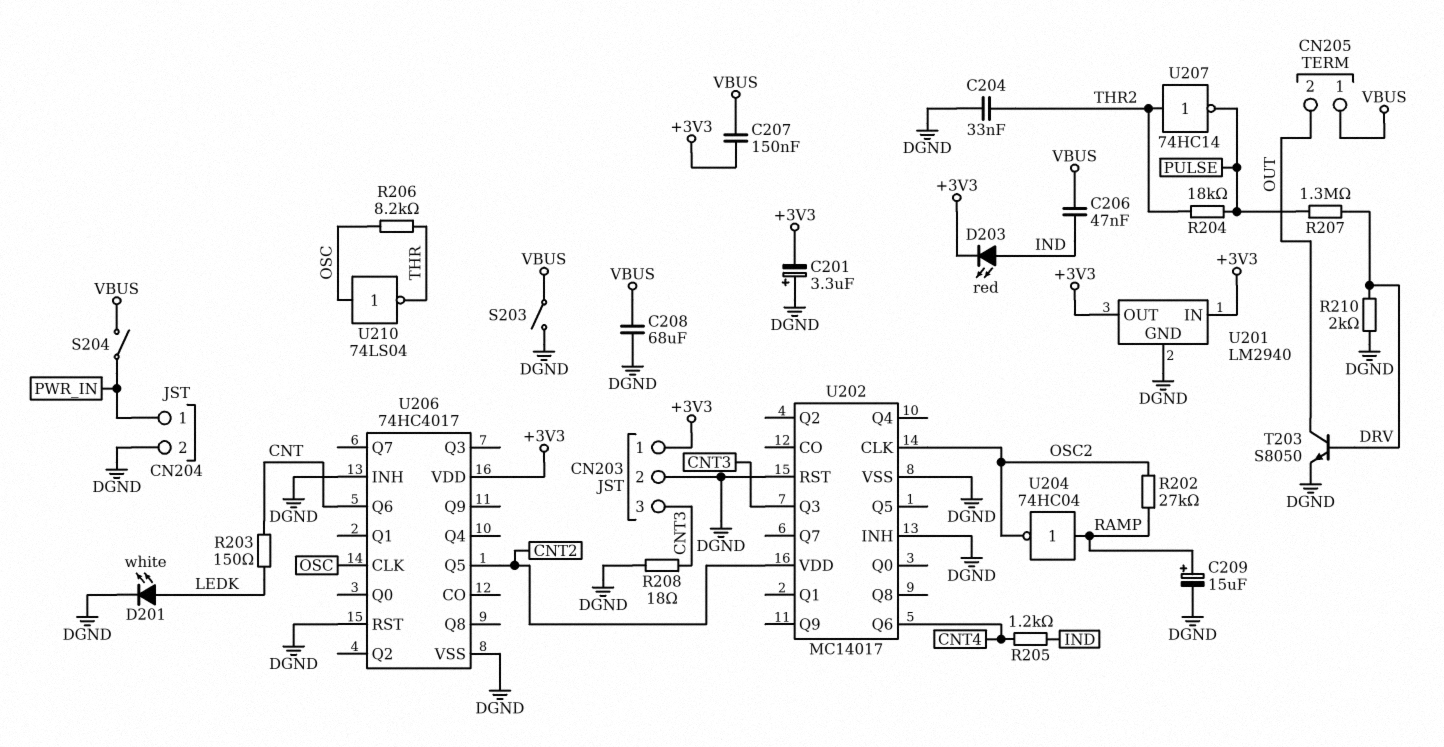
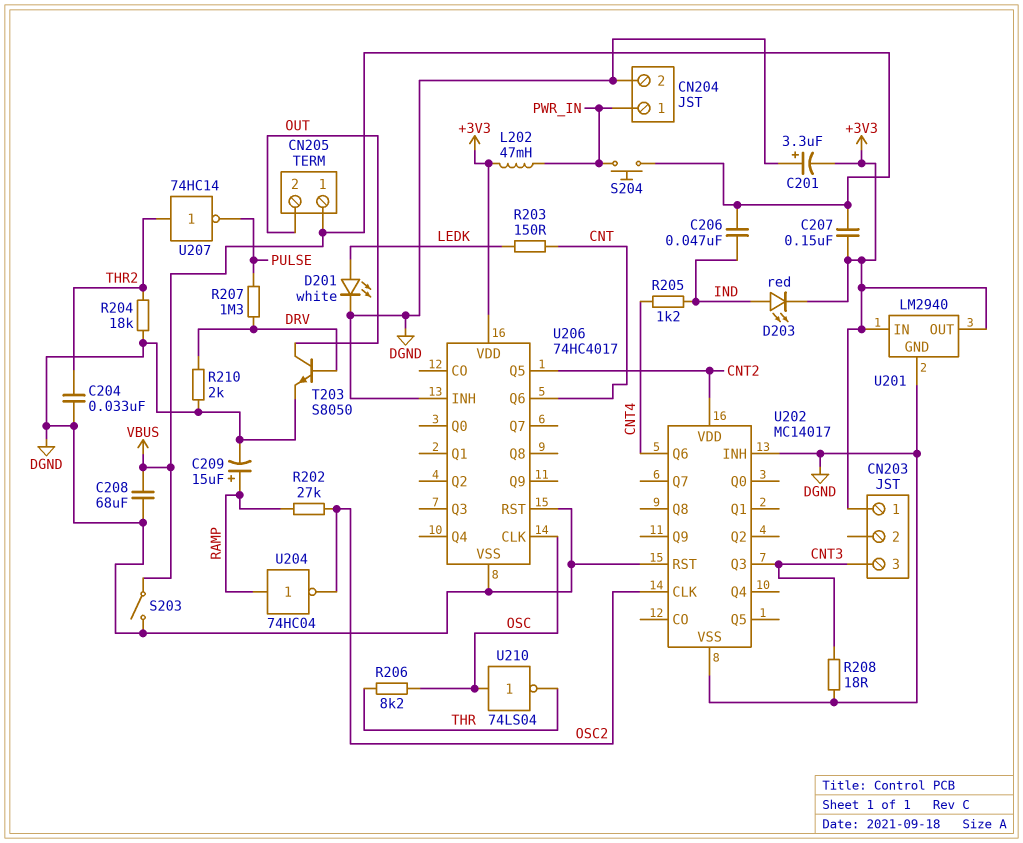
CN203 pin 2: DGND -> none
L202: none -> 47mH (+3V3, PWR_IN)
R204: 18k (PULSE, THR2) -> 18k (DGND, THR2)
S204: switch (PWR_IN, VBUS) -> button (PWR_IN, VBUS)

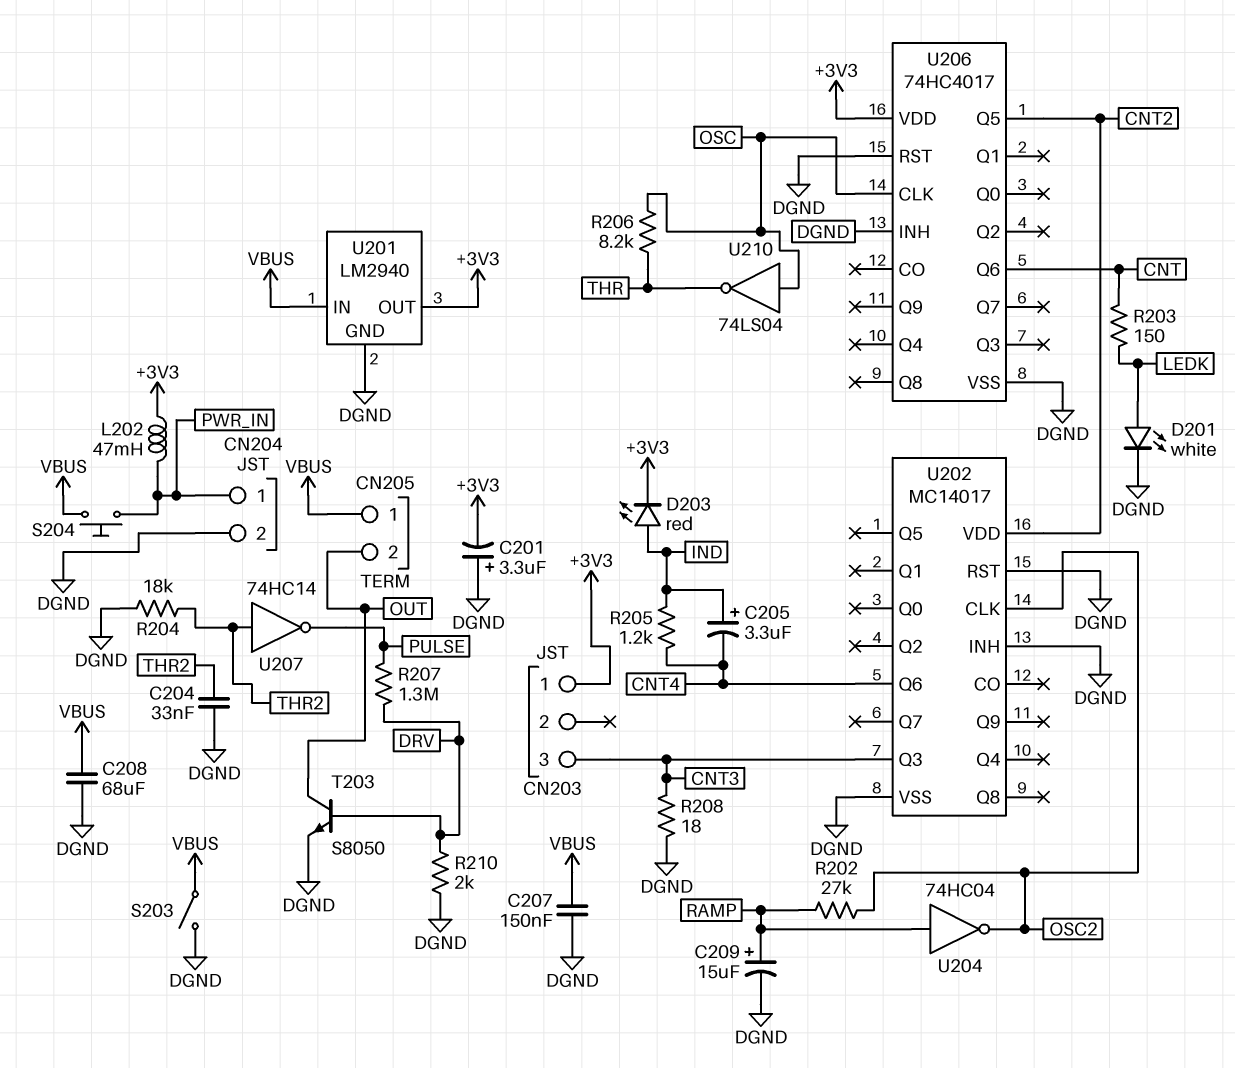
C205: none -> 3.3uF (plus IND, minus CNT4)
C206: 47nF (IND, VBUS) -> none
C207: 150nF (+3V3, VBUS) -> 150nF (DGND, VBUS)
U201 pin IN: +3V3 -> VBUS

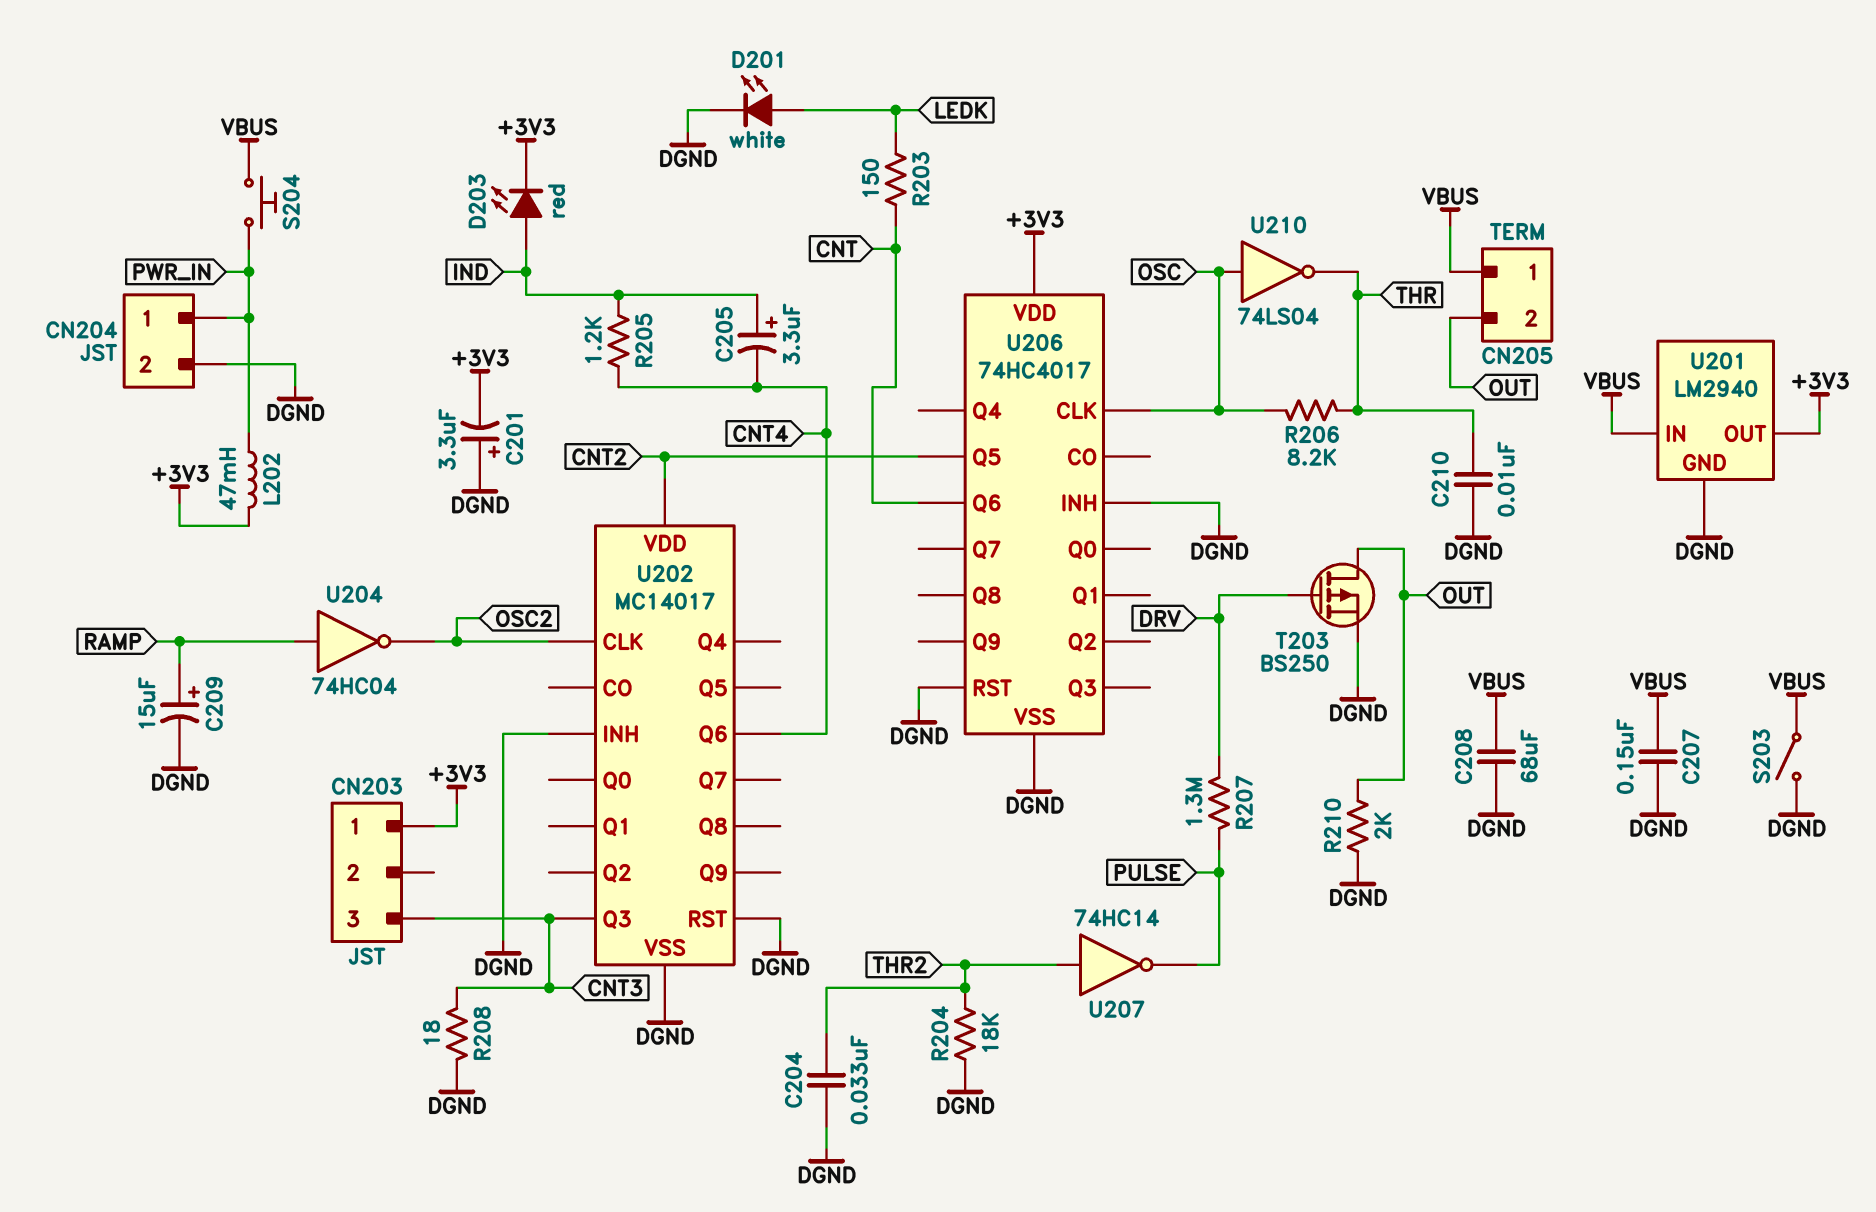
C210: none -> 10nF (DGND, THR)
R202: 27k (OSC2, RAMP) -> none
R210: 2k (DGND, DRV) -> 2k (DGND, OUT)
T203: NPN S8050 (B DRV, C OUT, E DGND) -> PMOS BS250 (G DRV, D OUT, S DGND)

